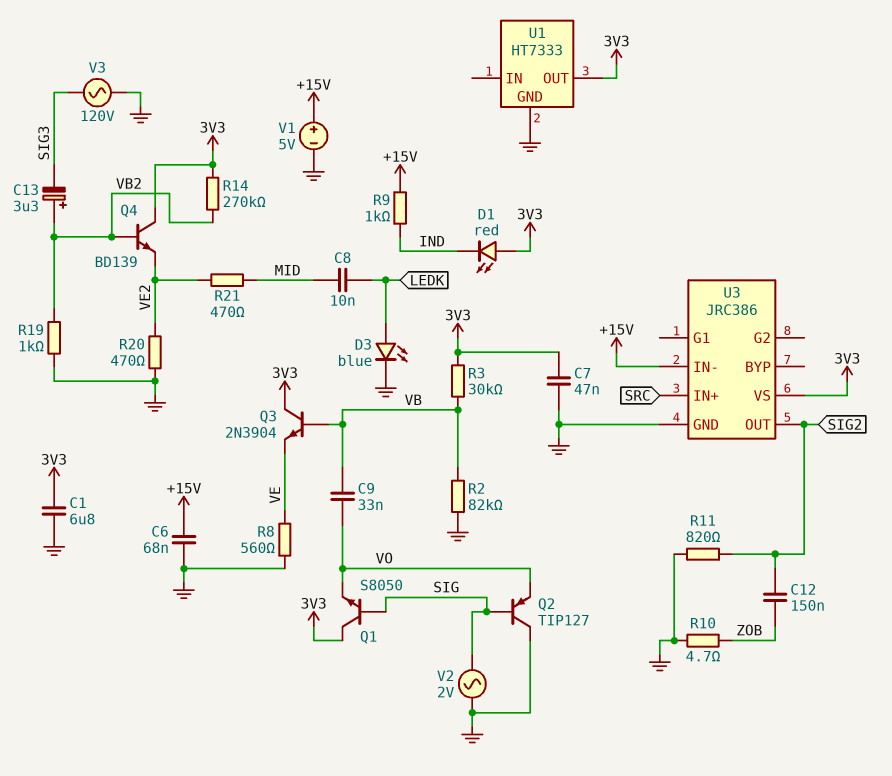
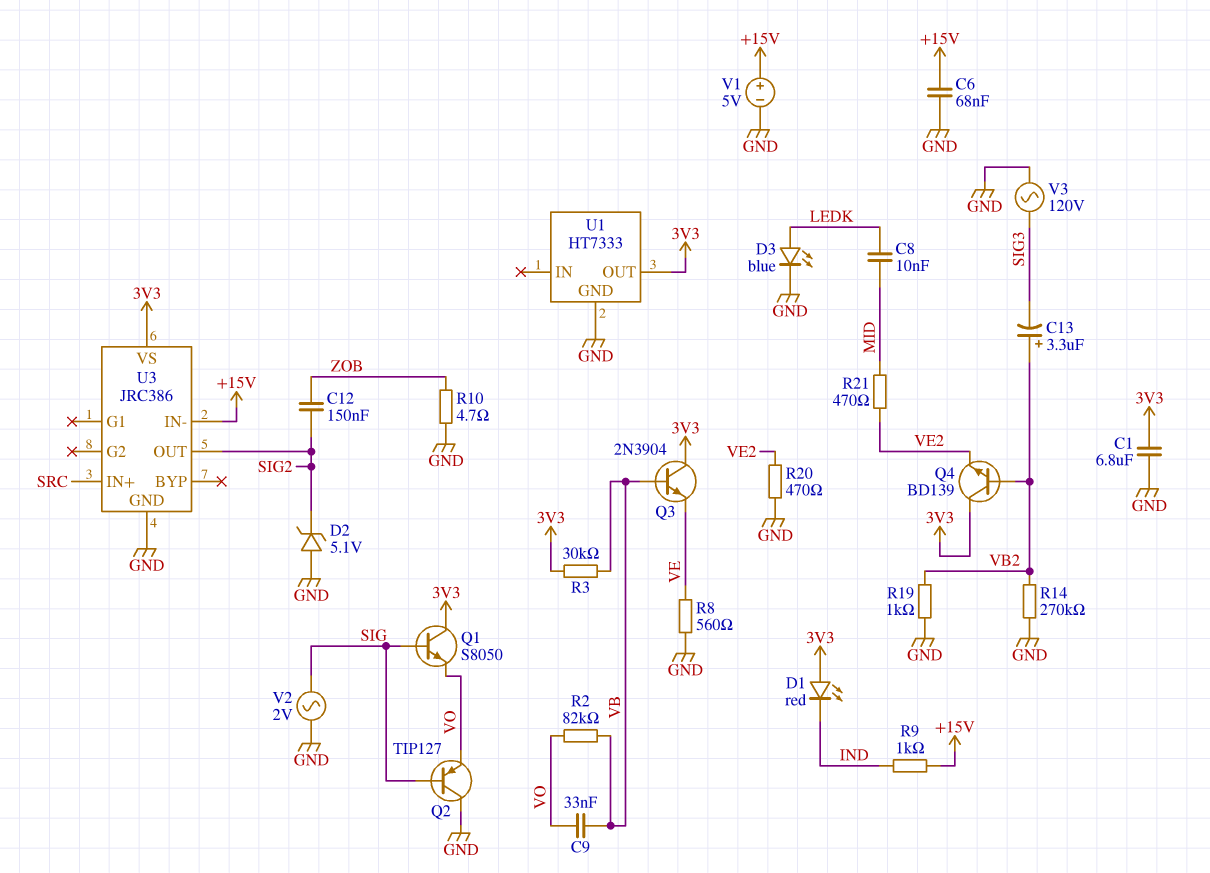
C7: 47nF (3V3, GND) -> none
D2: none -> zener 5.1V (A GND, K SIG2)
R2: 82k (GND, VB) -> 82k (VB, VO)
R11: 820 (GND, SIG2) -> none
R14: 270k (3V3, VB2) -> 270k (GND, VB2)

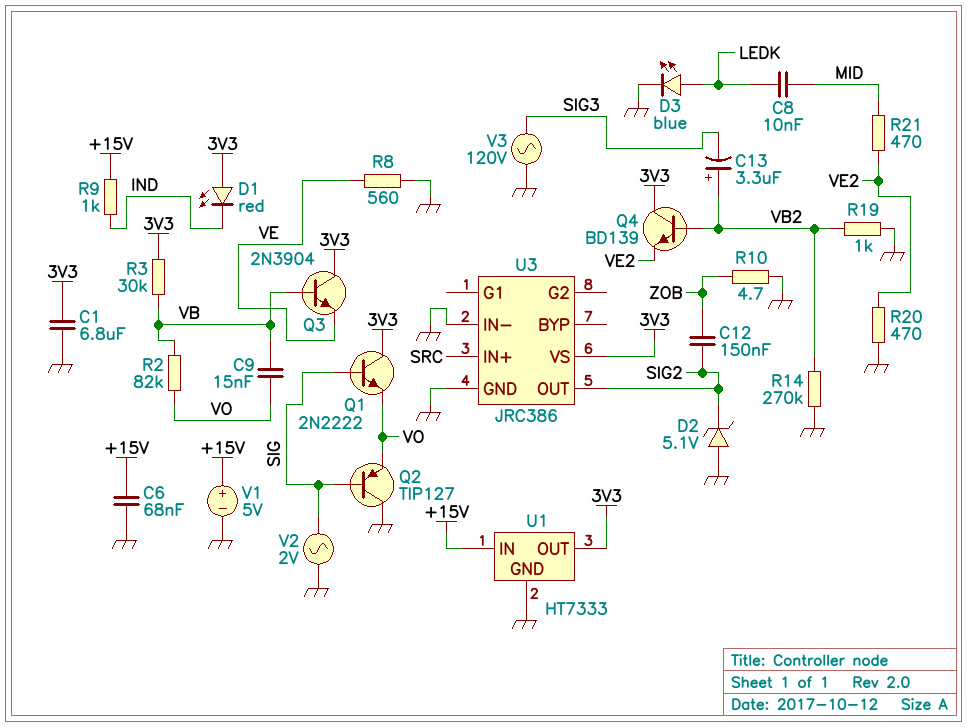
C9: 33nF (VB, VO) -> 15nF (VB, VO)
Q1: NPN S8050 (B SIG, C 3V3, E VO) -> NPN 2N2222 (B SIG, C 3V3, E VO)
U1 pin IN: none -> +15V
U3 pin IN-: +15V -> GND

